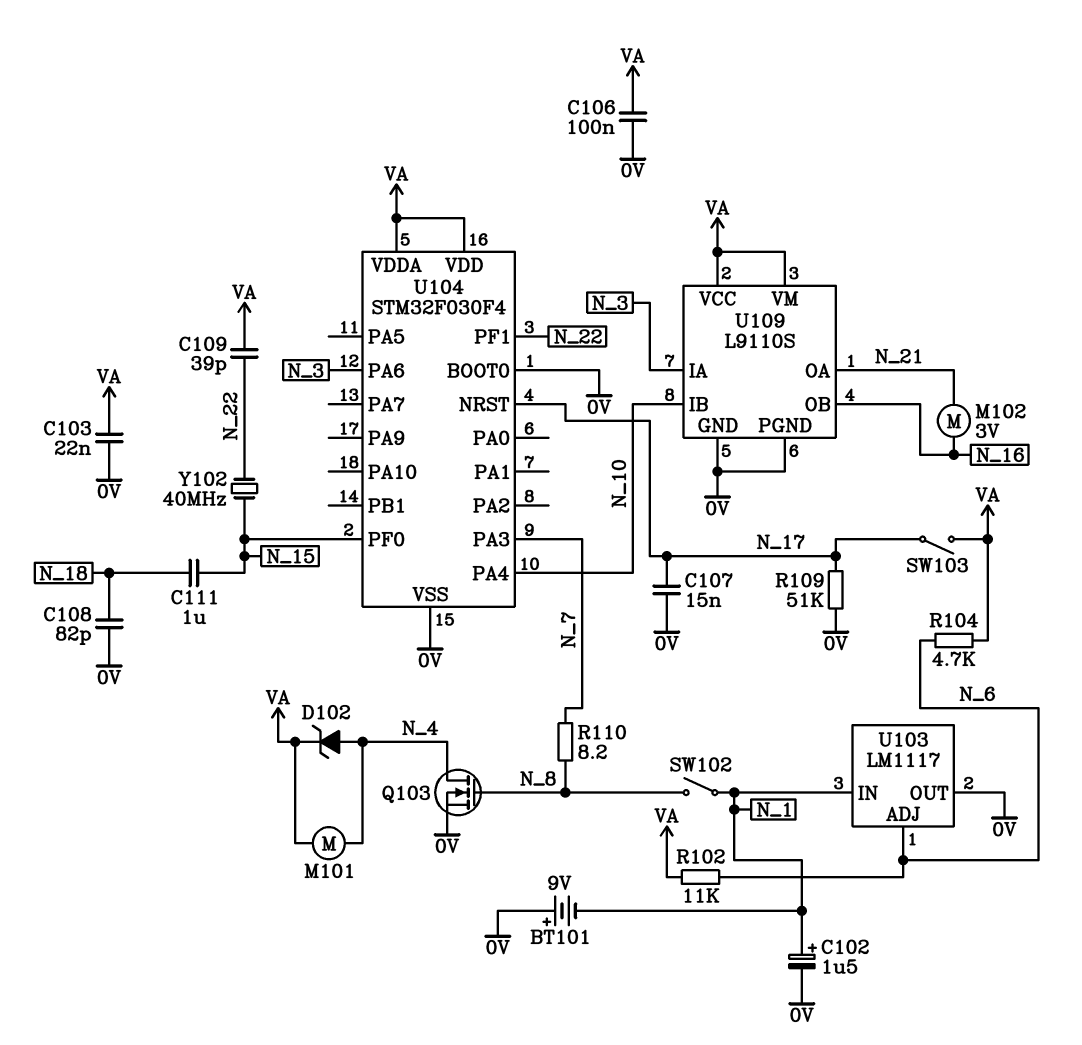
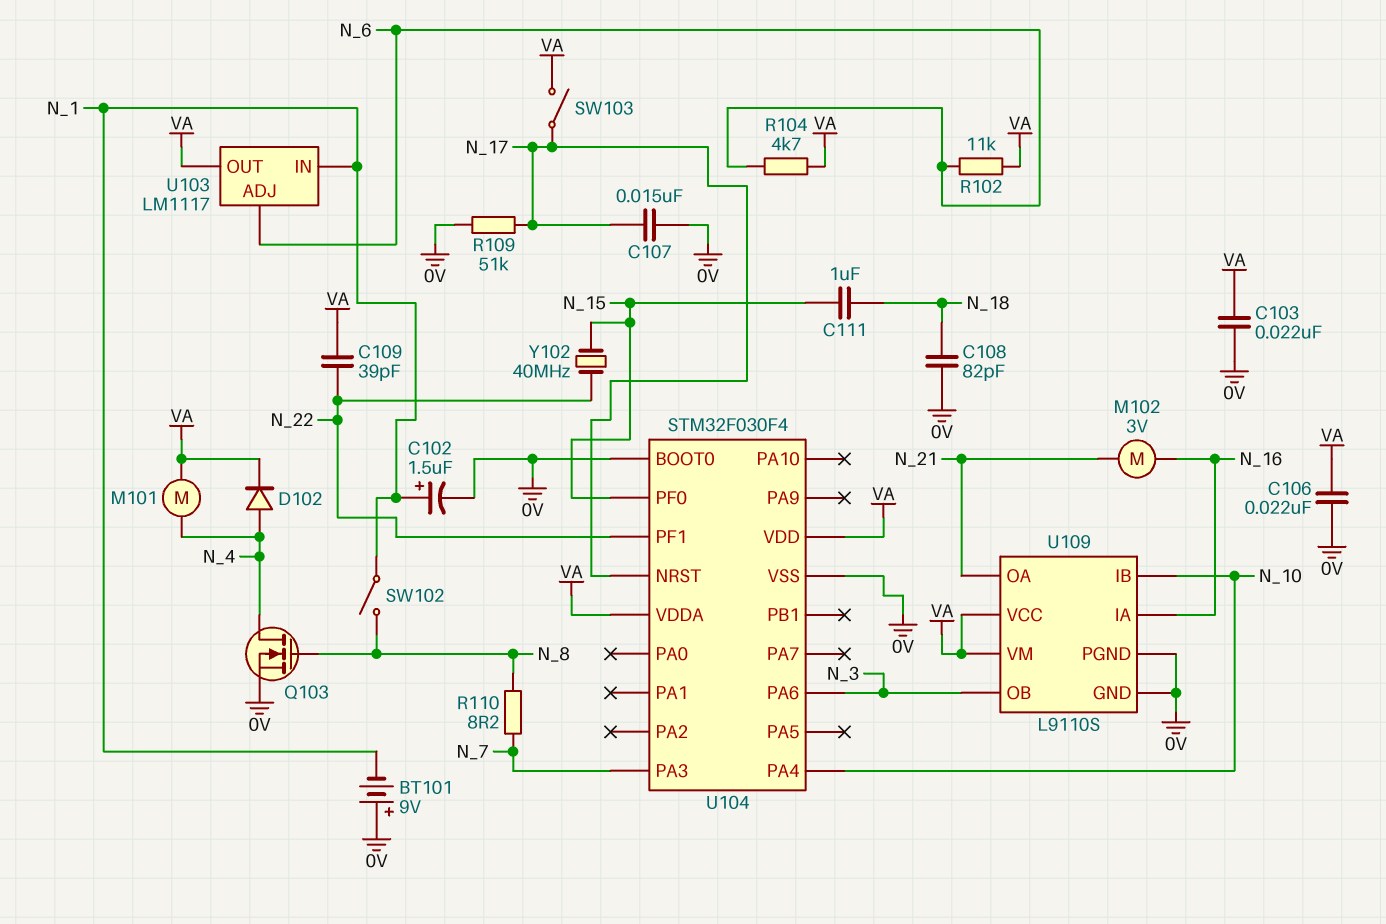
C106: 100nF (0V, VA) -> 22nF (0V, VA)
D102: zener (A N_4, K VA) -> diode (A N_4, K VA)
U103 pin OUT: 0V -> VA
U109 pin IA: N_3 -> N_16
U109 pin OB: N_16 -> N_3

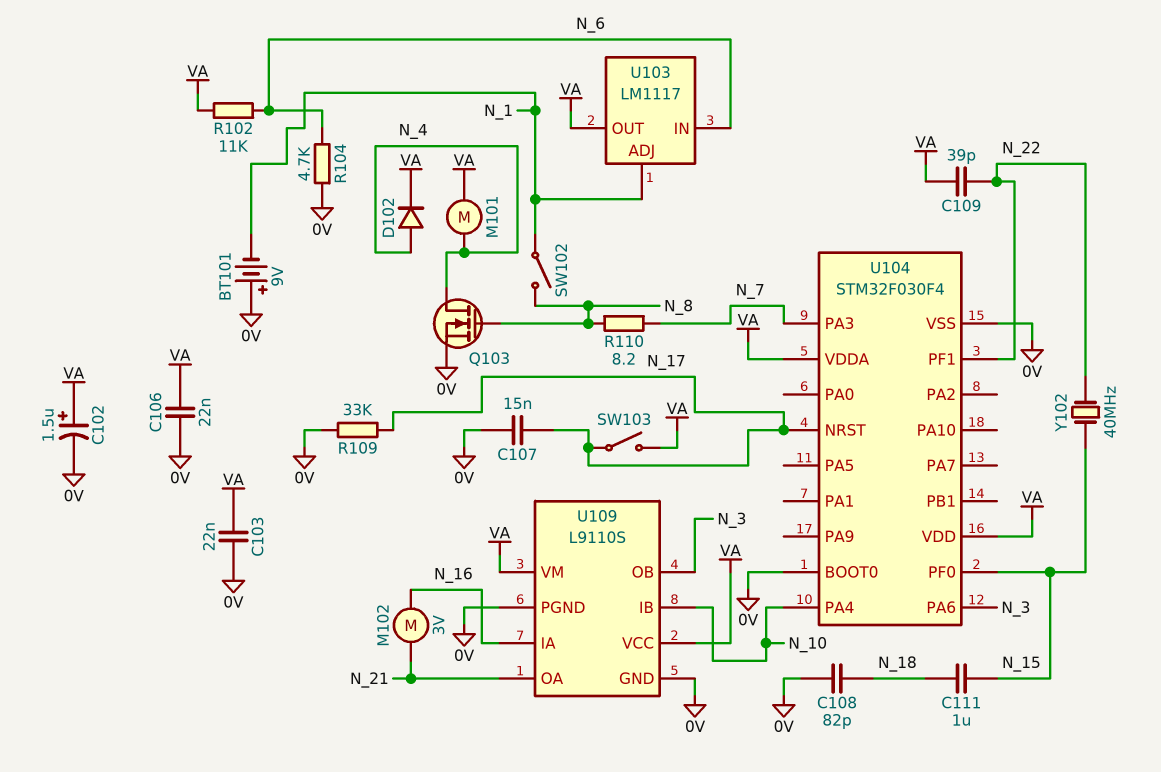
C102: 1.5uF (plus N_1, minus 0V) -> 1.5uF (plus VA, minus 0V)
R104: 4.7k (N_6, VA) -> 4.7k (0V, N_6)
R109: 51k (0V, N_17) -> 33k (0V, N_17)
U103 pin ADJ: N_6 -> N_1
U103 pin IN: N_1 -> N_6

